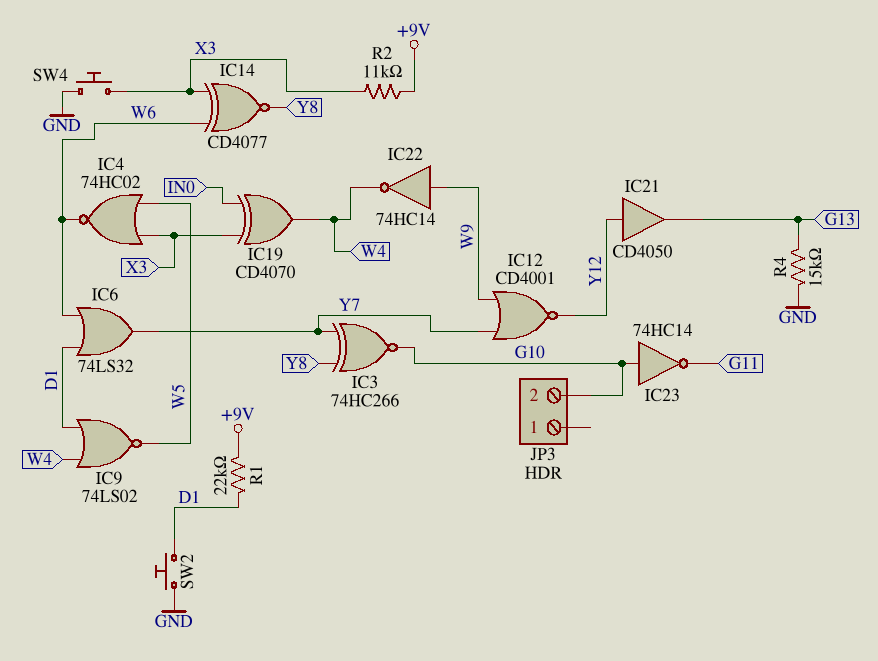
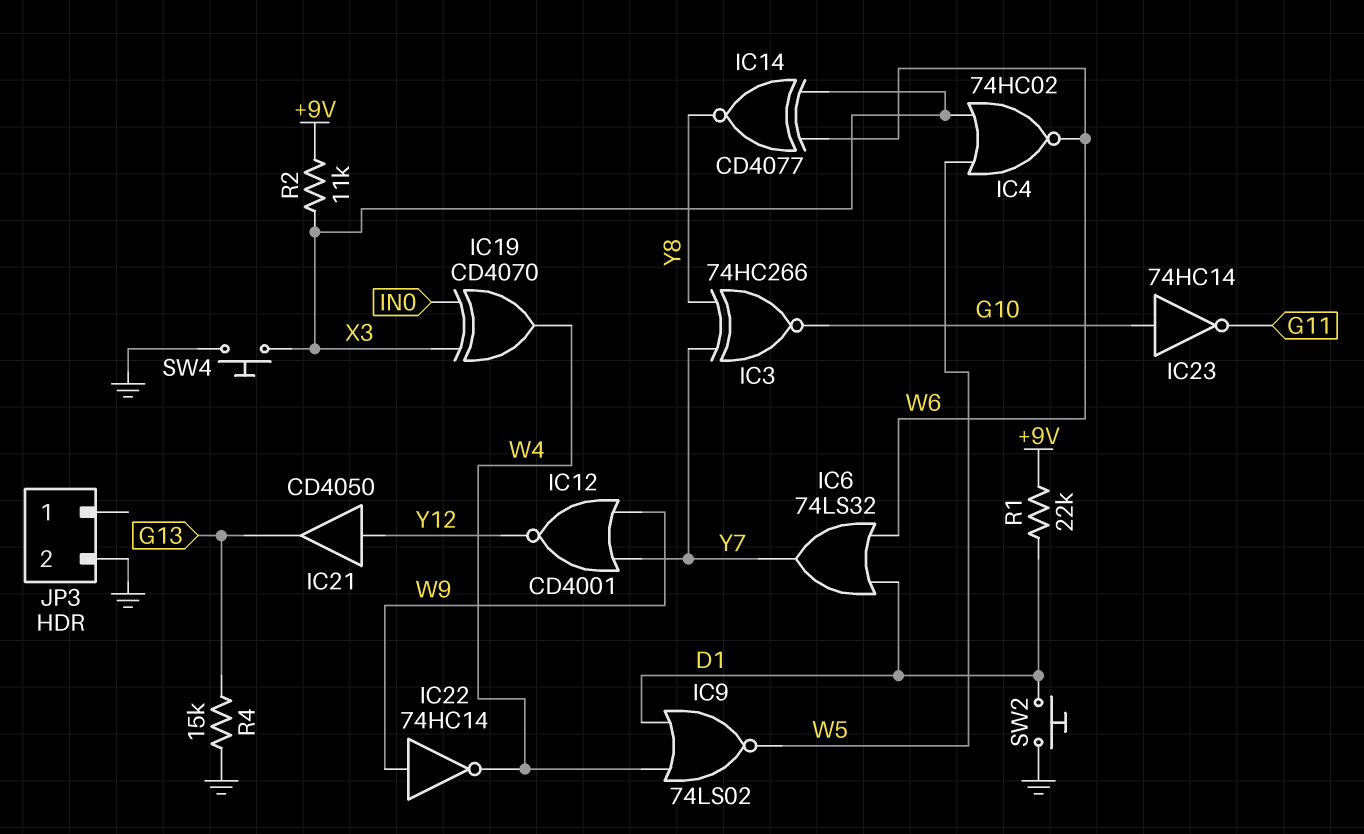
JP3 pin 2: G10 -> GND

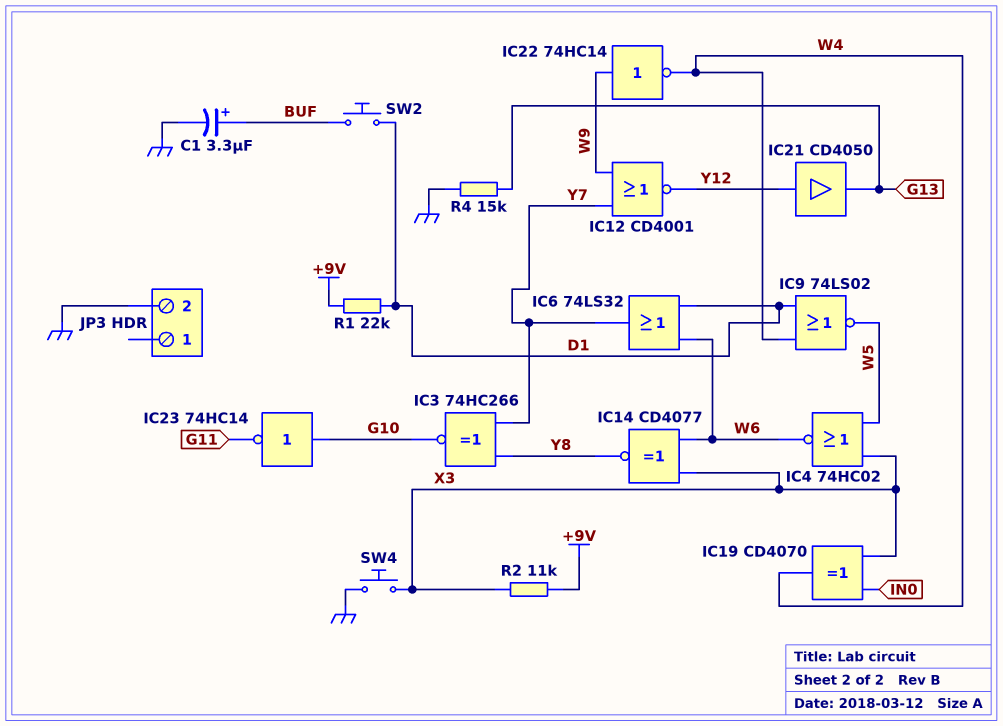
C1: none -> 3.3uF (plus BUF, minus GND)
SW2: button (D1, GND) -> button (BUF, D1)

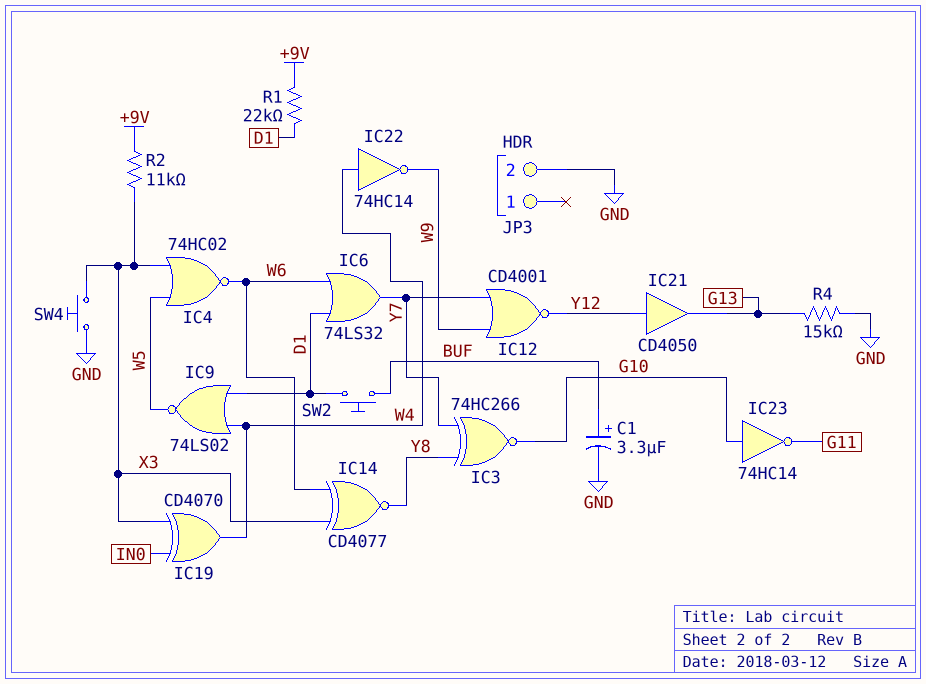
IC22: NOT 74HC14 (in W9, out W4) -> NOT 74HC14 (in W4, out W9)

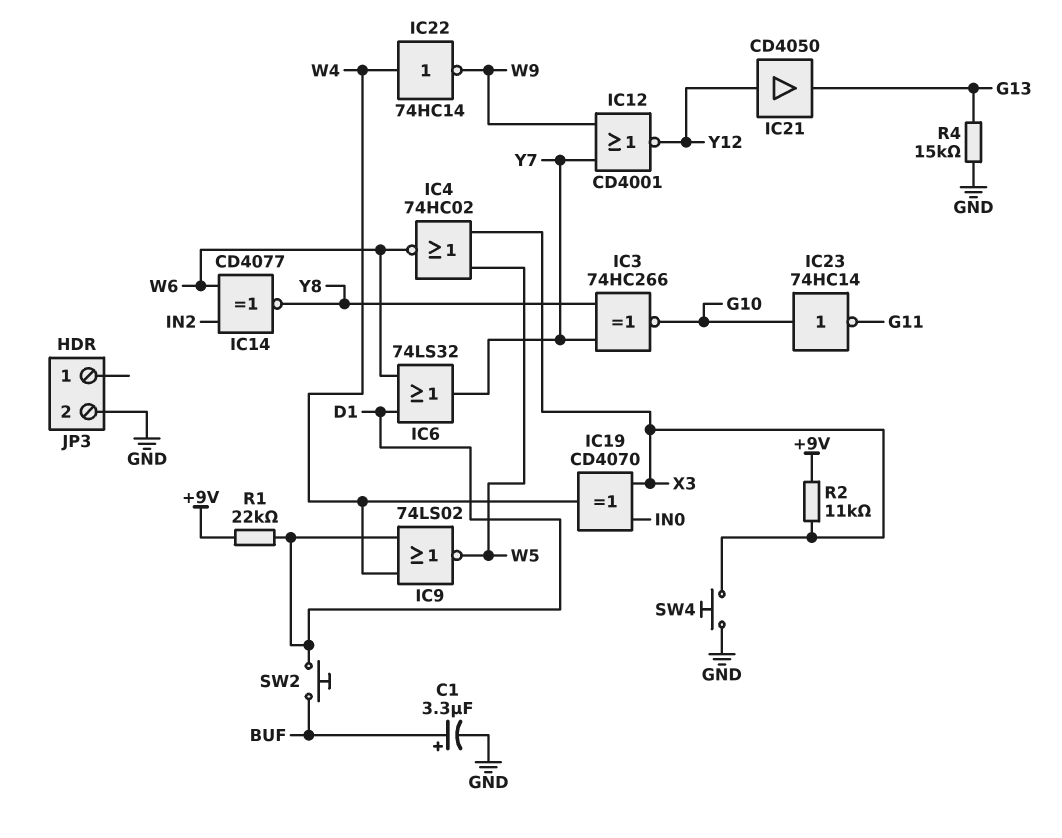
IC14: XNOR CD4077 (in W6, in X3, out Y8) -> XNOR CD4077 (in IN2, in W6, out Y8)

